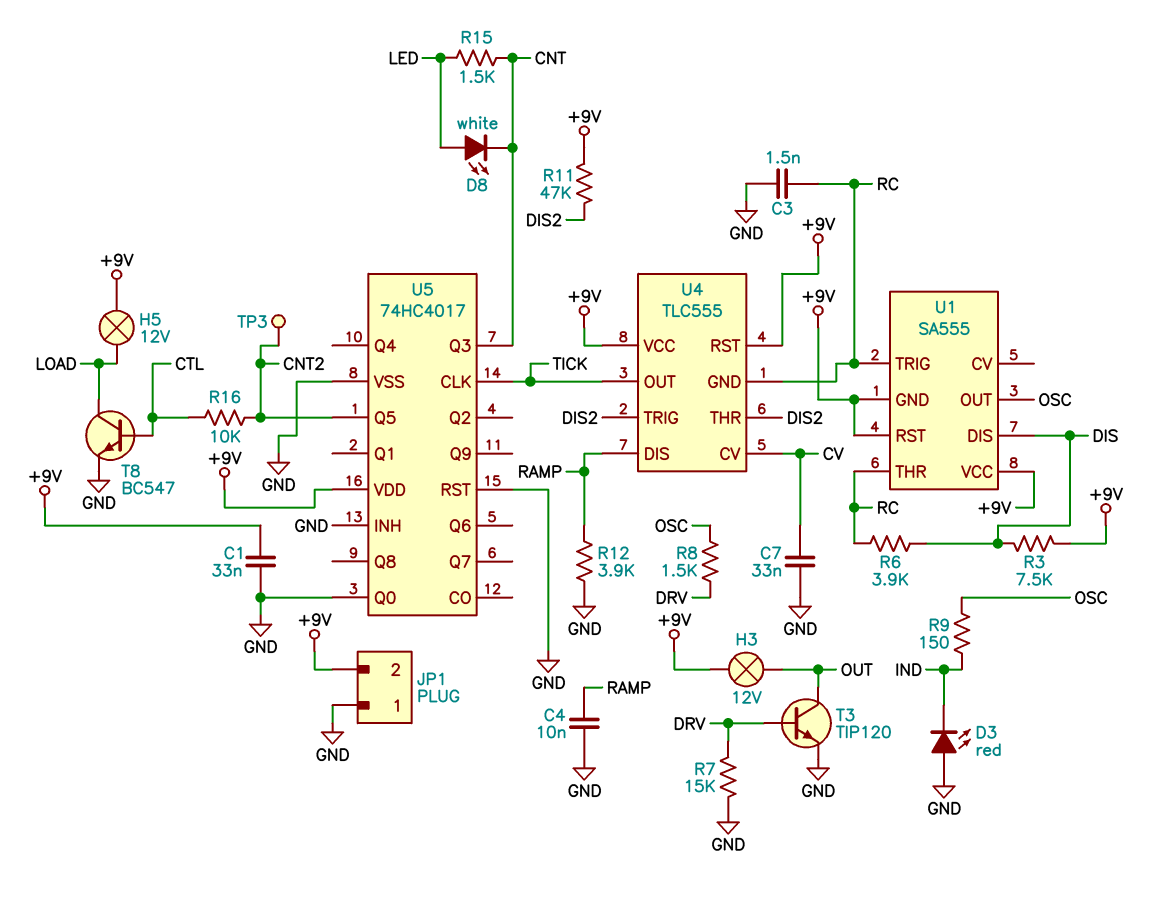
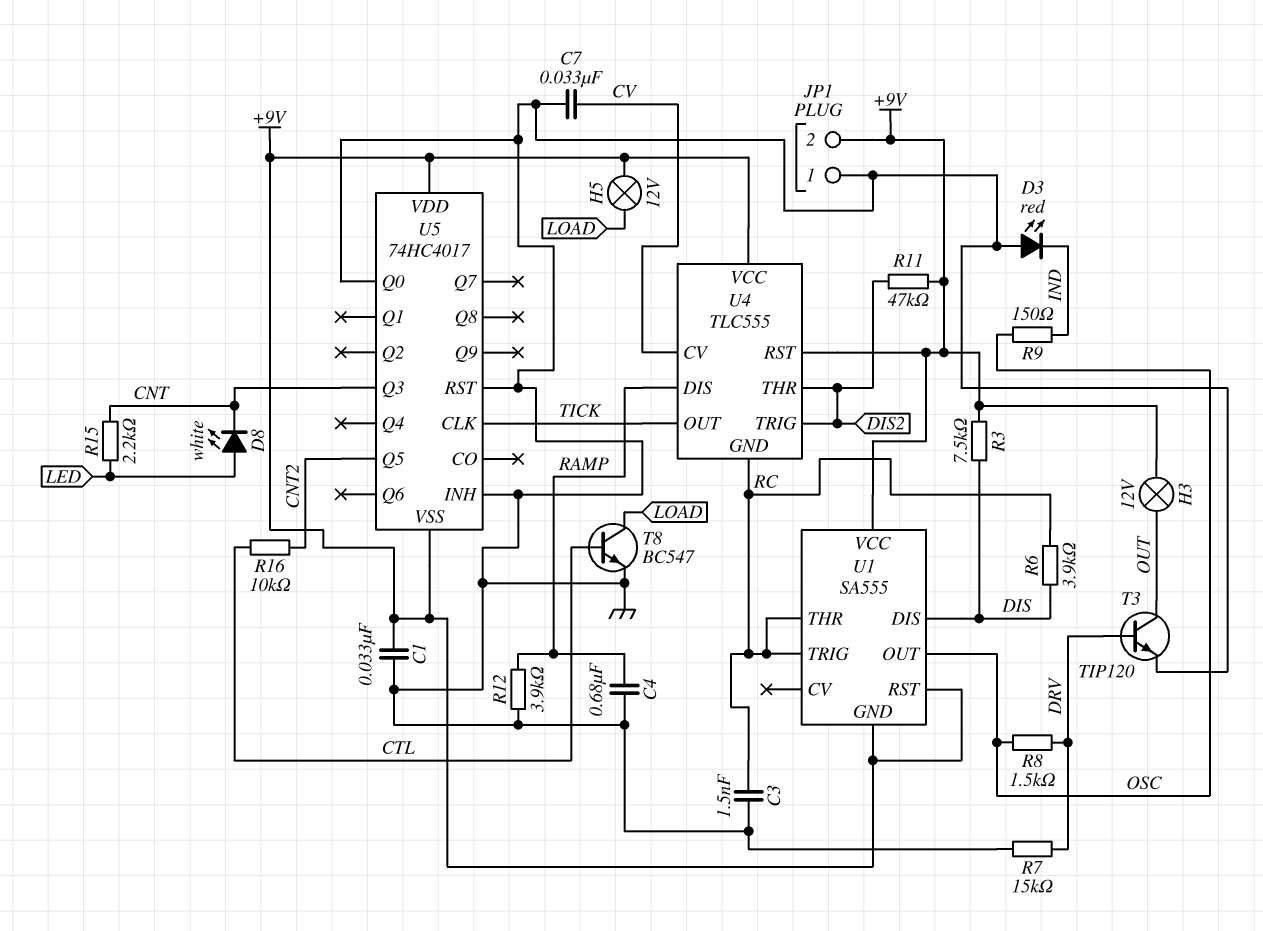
C4: 10nF (GND, RAMP) -> 680nF (GND, RAMP)
R15: 1.5k (CNT, LED) -> 2.2k (CNT, LED)
TP3: test point (CNT2) -> none
U5 pin VSS: GND -> +9V

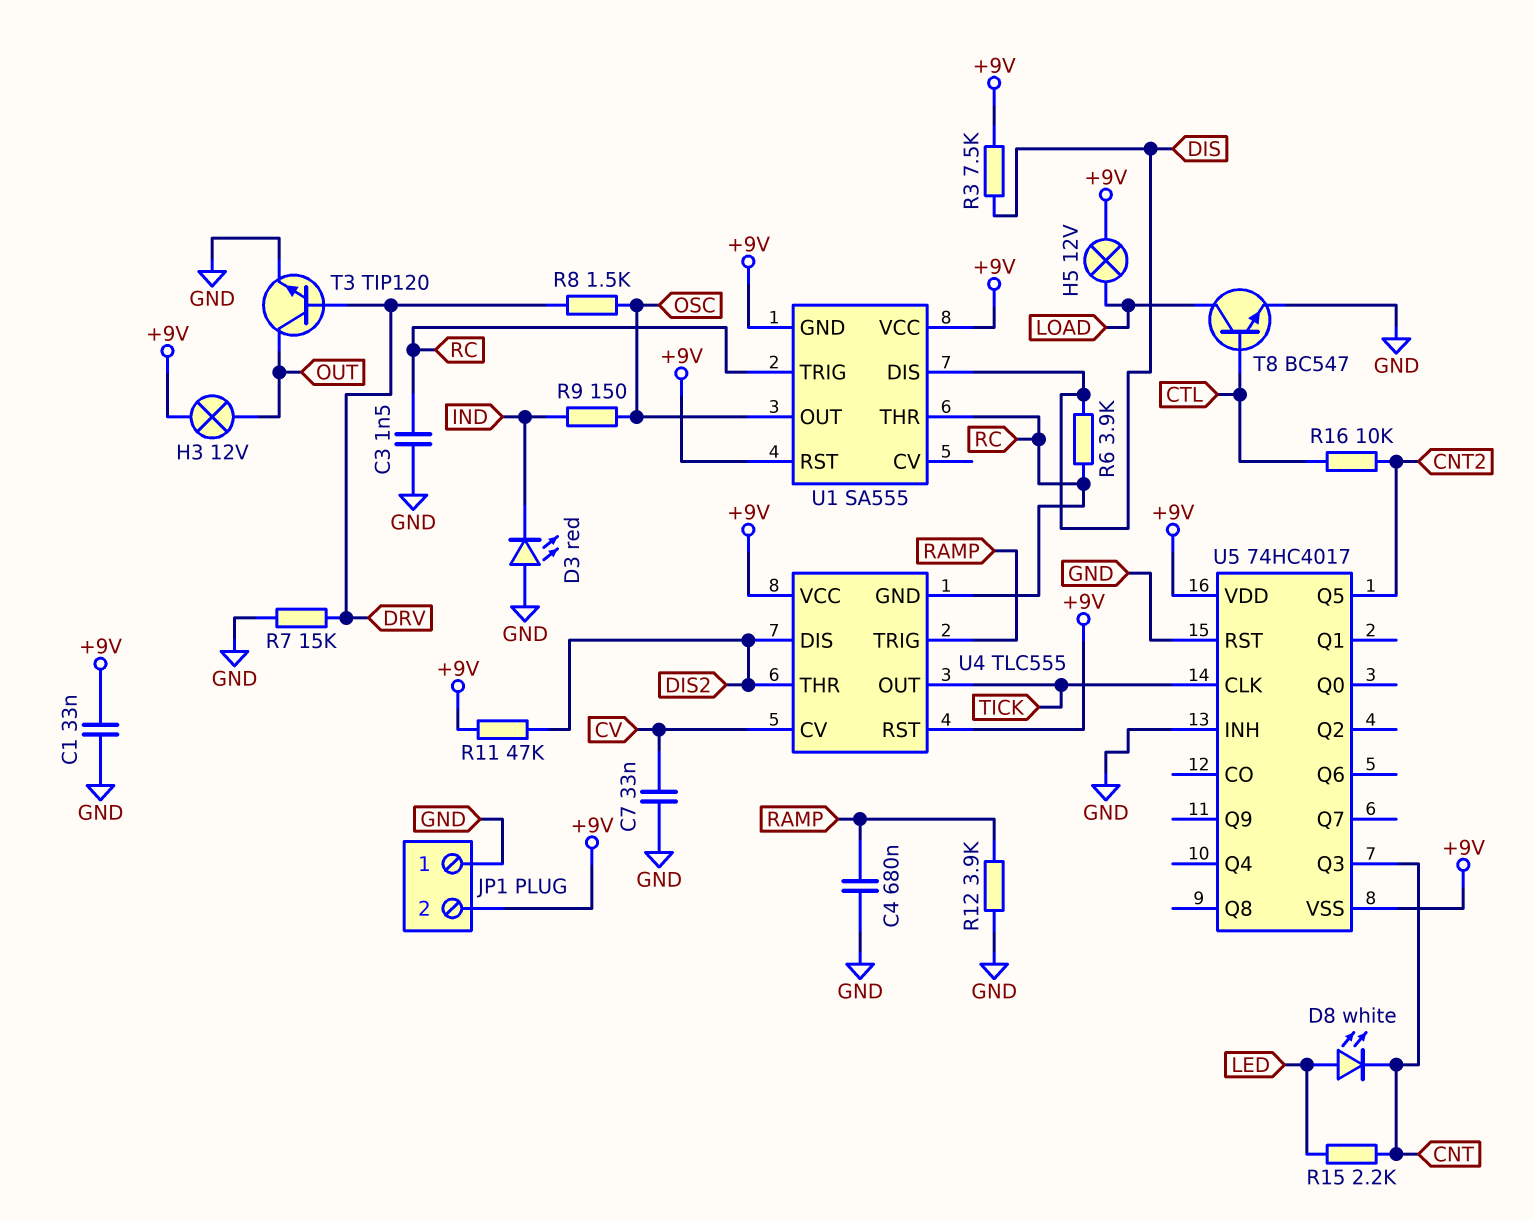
U4 pin DIS: RAMP -> DIS2
U4 pin TRIG: DIS2 -> RAMP
U5 pin Q0: GND -> none

